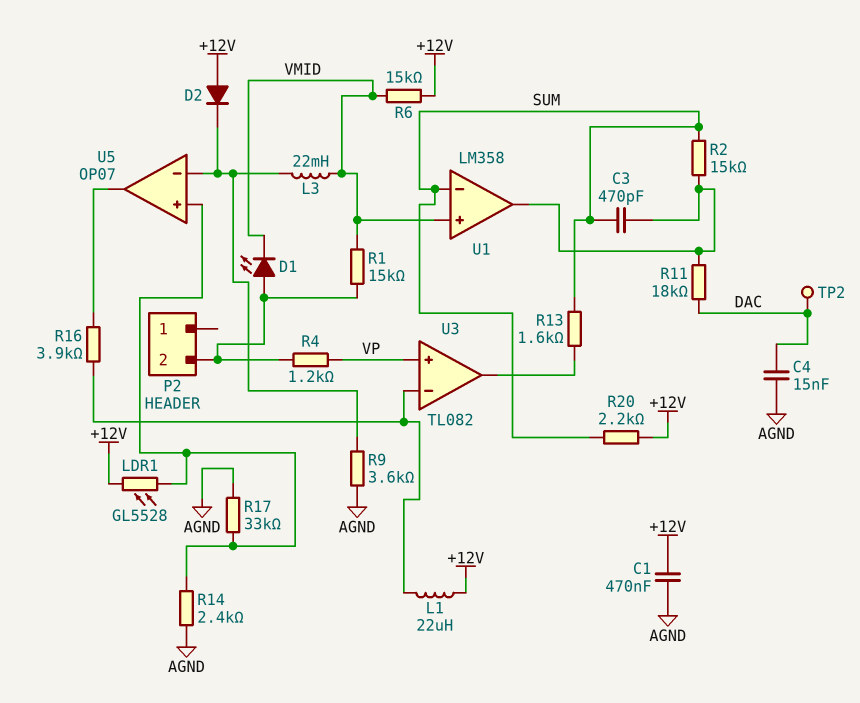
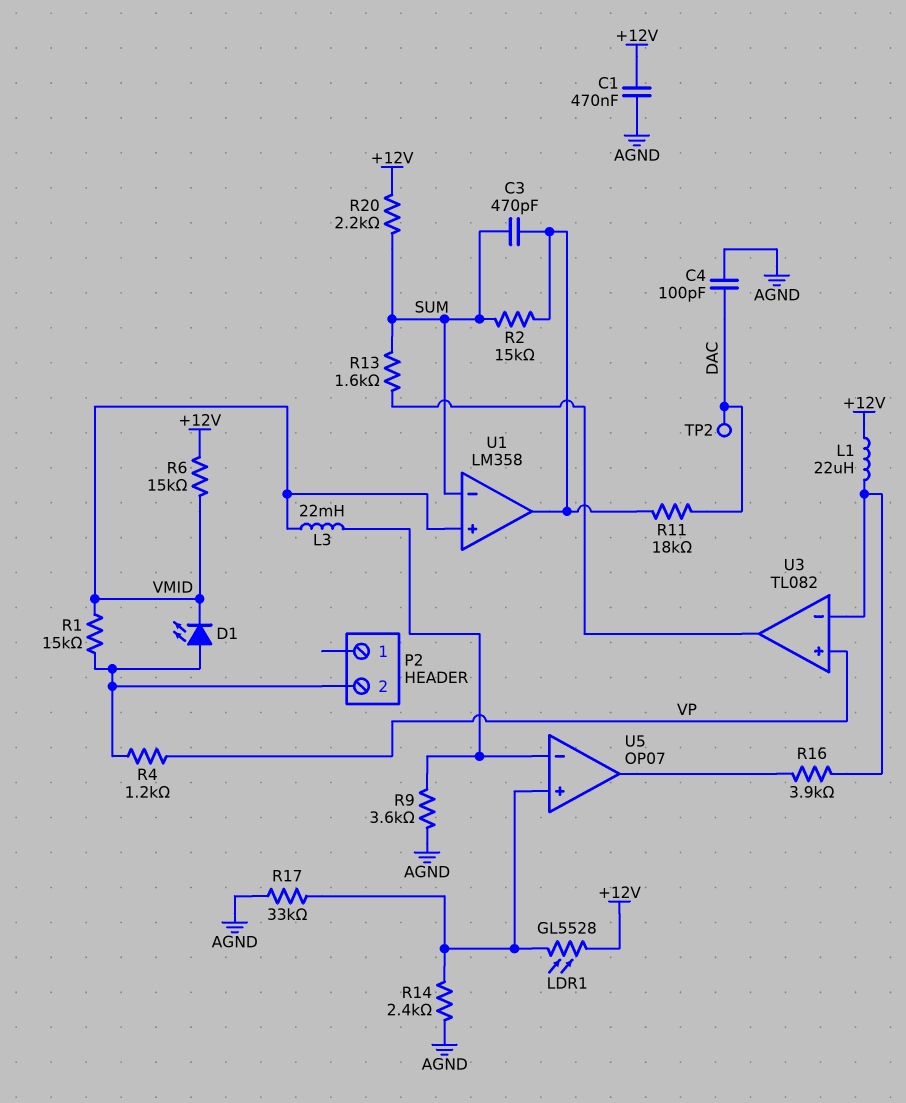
C4: 15nF (AGND, DAC) -> 100pF (AGND, DAC)
D2: diode (A +12V, K U5/in-) -> none

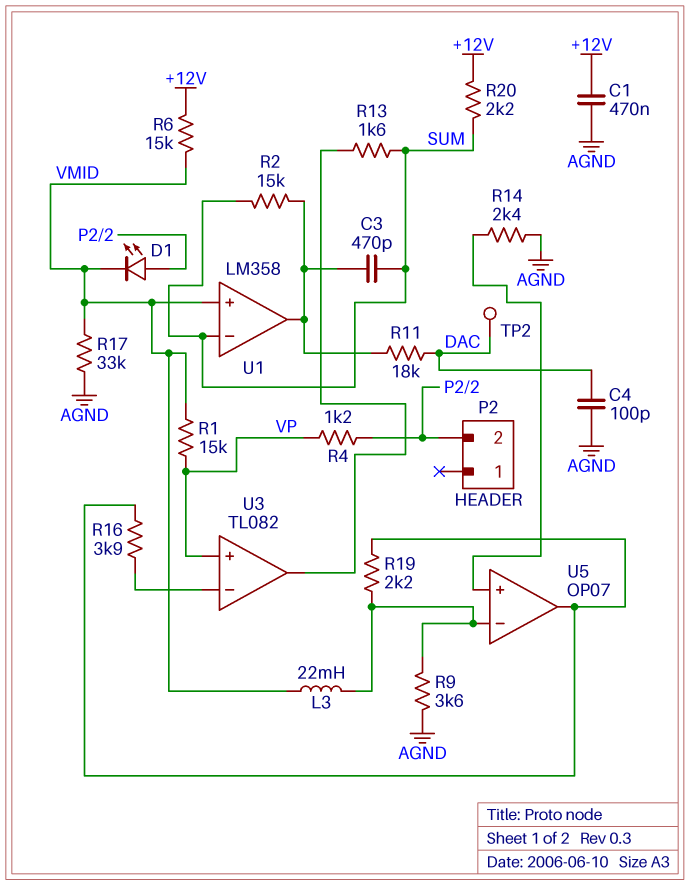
L1: 22uH (+12V, U3/in-) -> none
LDR1: GL5528 (+12V, U5/in+) -> none
R1: 15k (P2/2, VMID) -> 15k (VMID, VP)
R17: 33k (AGND, U5/in+) -> 33k (AGND, VMID)
R19: none -> 2.2k (U5/in-, U5/out)

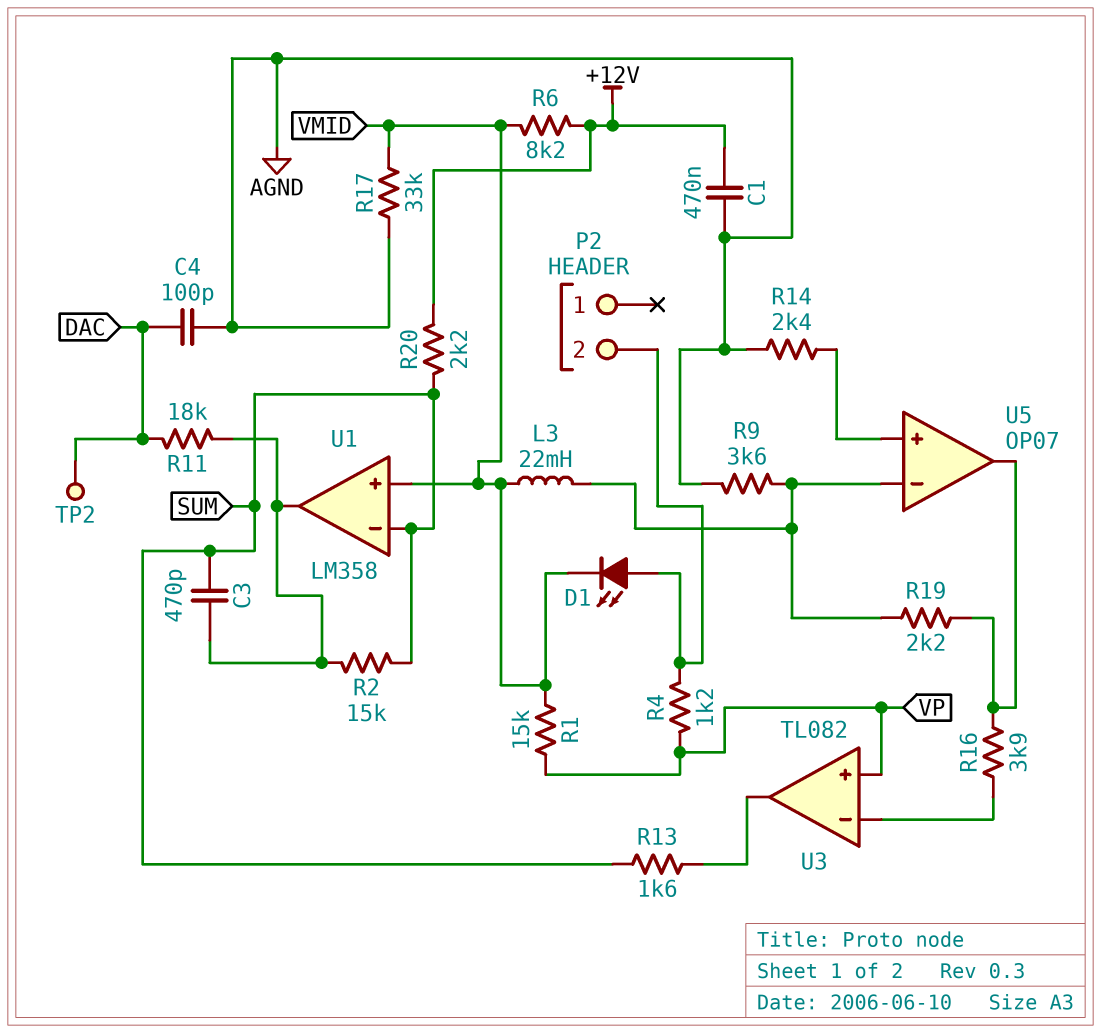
R6: 15k (+12V, VMID) -> 8.2k (+12V, VMID)

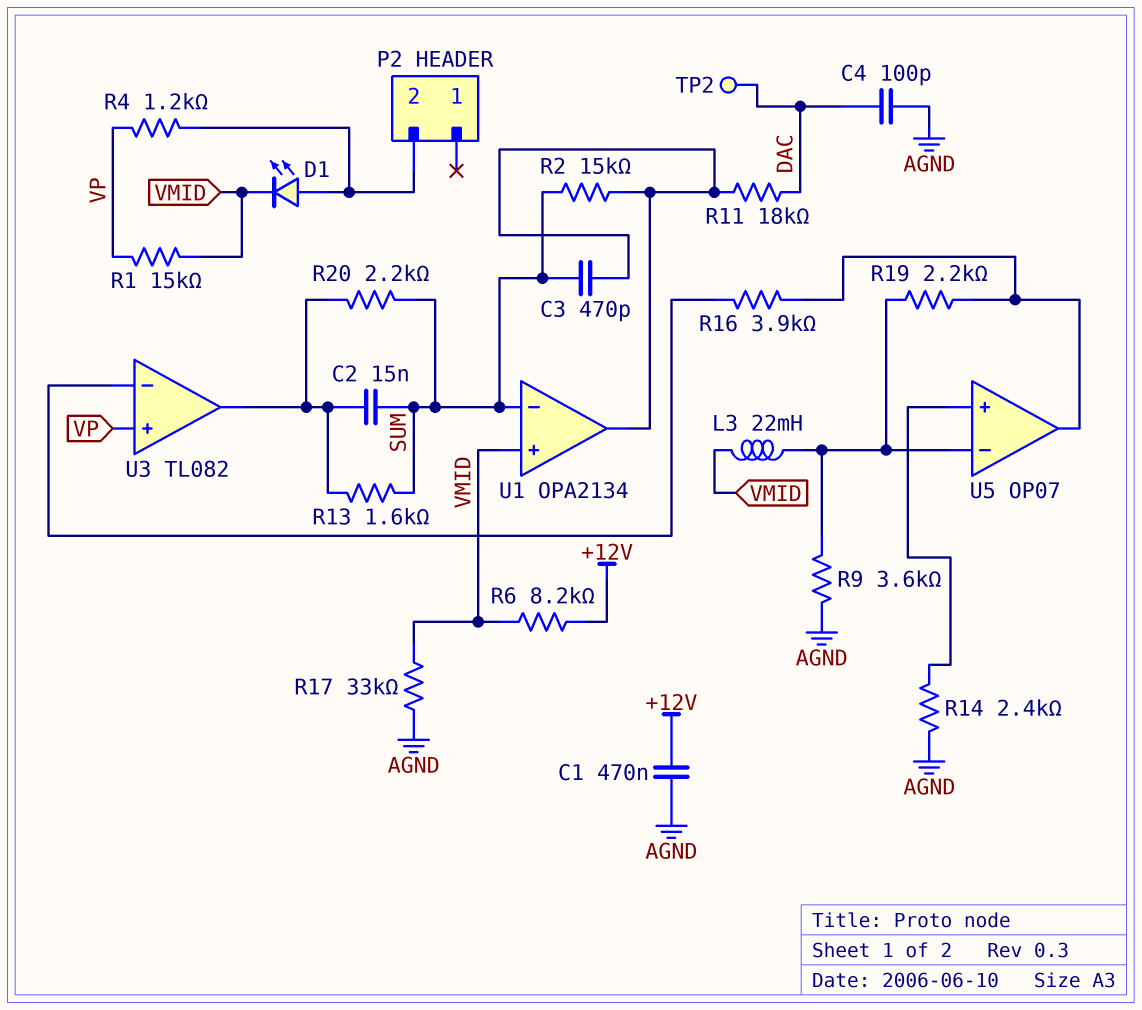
C2: none -> 15nF (SUM, U3/out)
R20: 2.2k (+12V, SUM) -> 2.2k (SUM, U3/out)
U1: LM358 -> OPA2134

